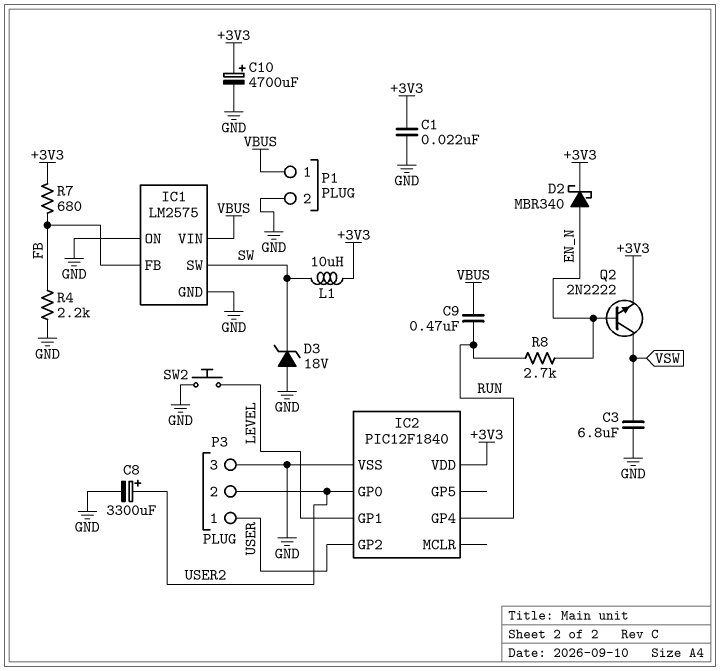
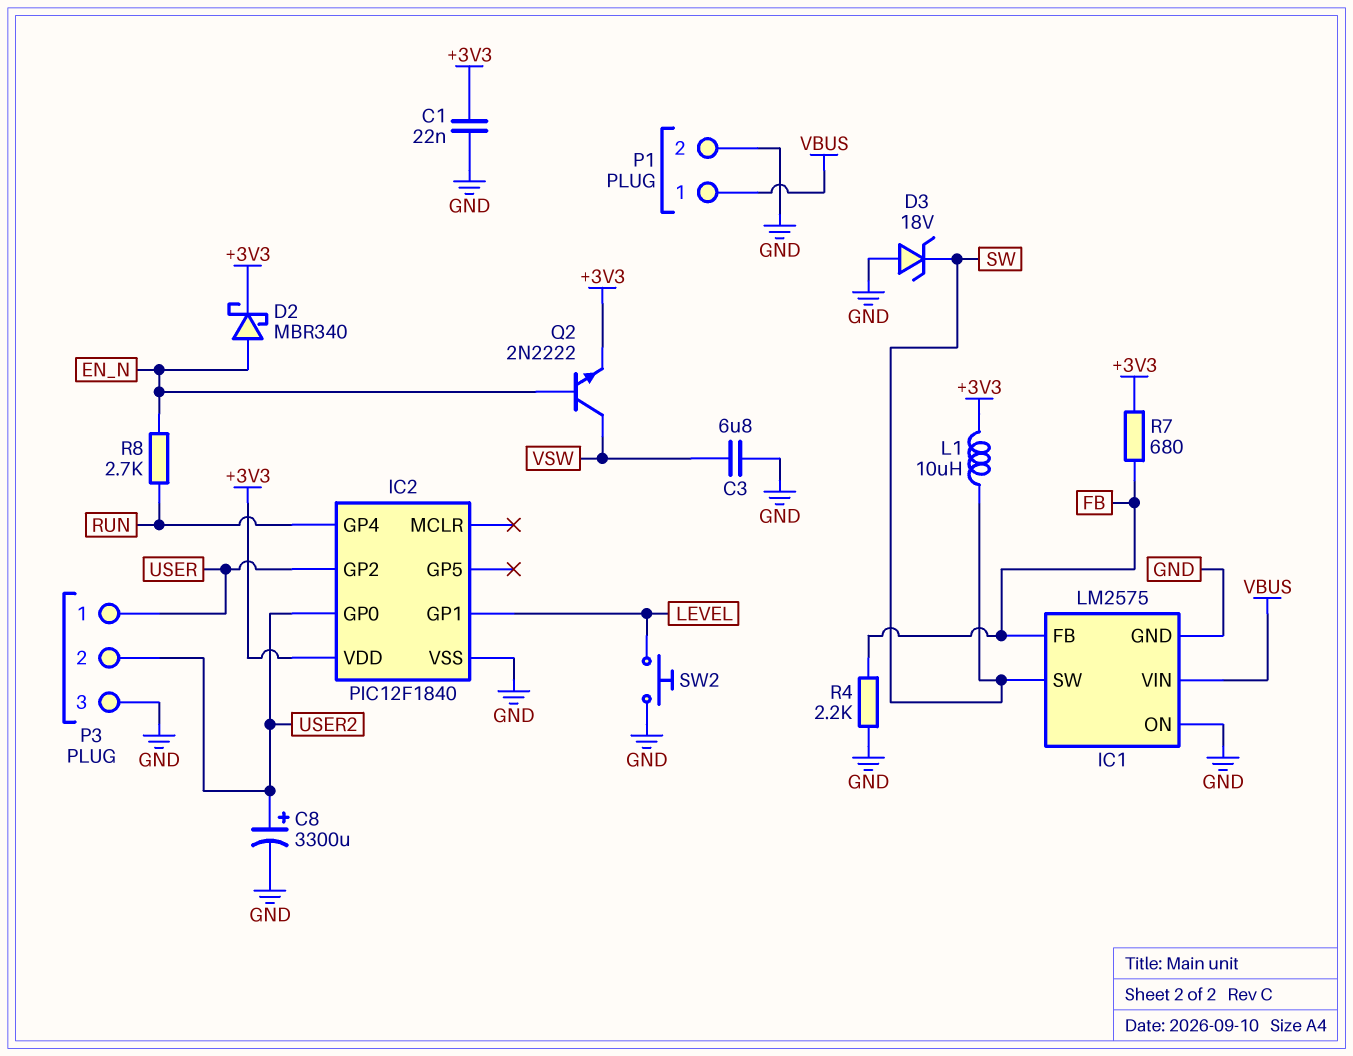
C9: 470nF (RUN, VBUS) -> none
C10: 4700uF (plus +3V3, minus GND) -> none

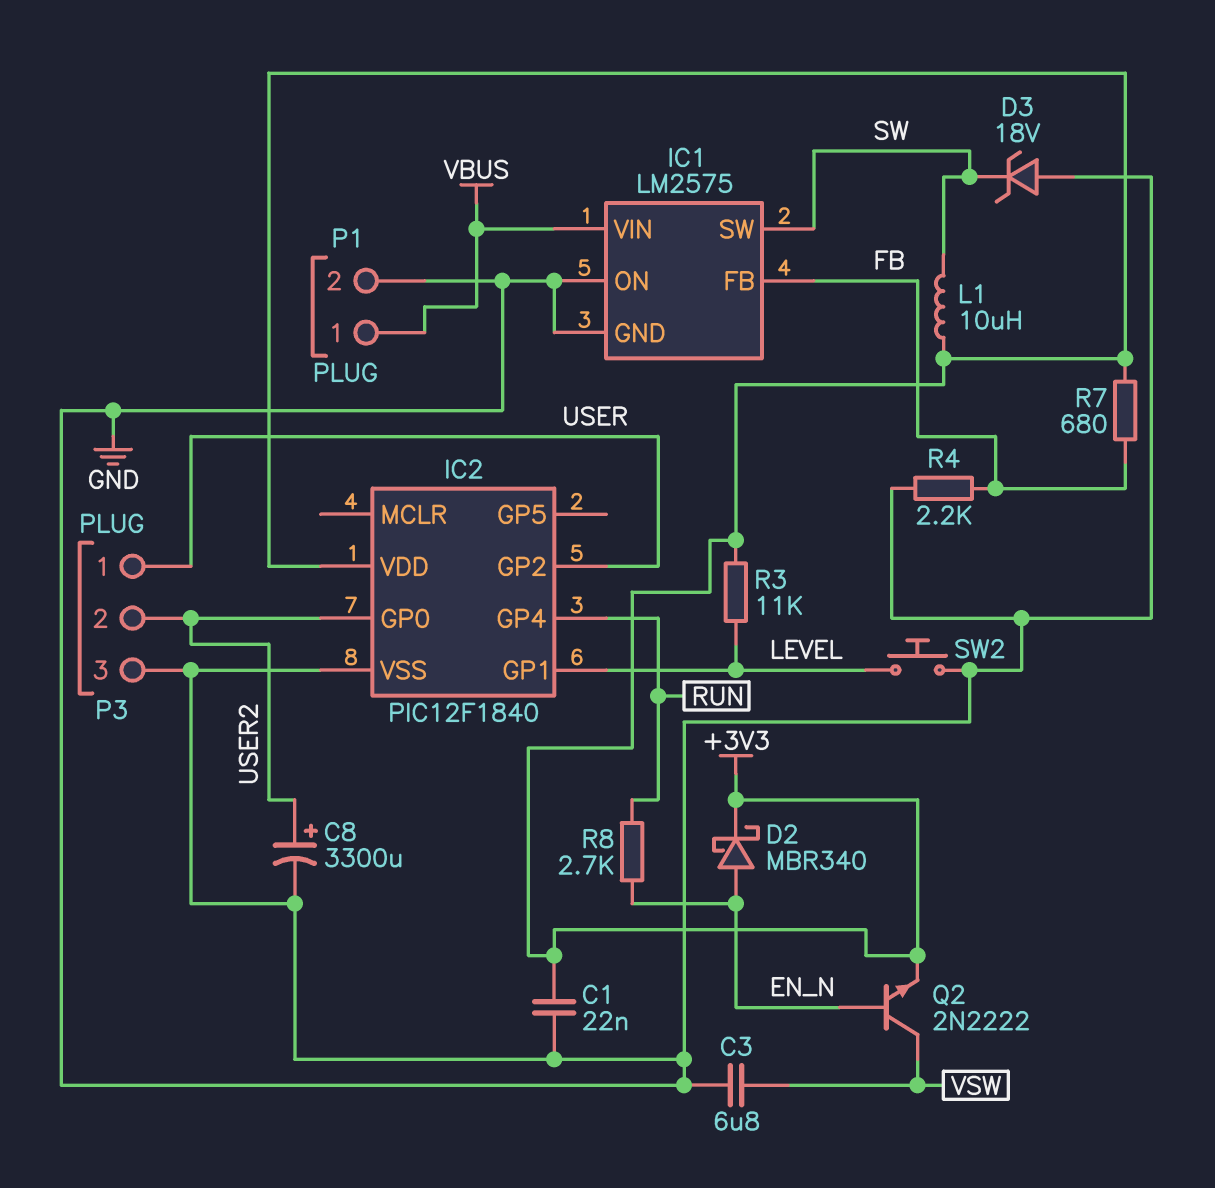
R3: none -> 11k (+3V3, LEVEL)

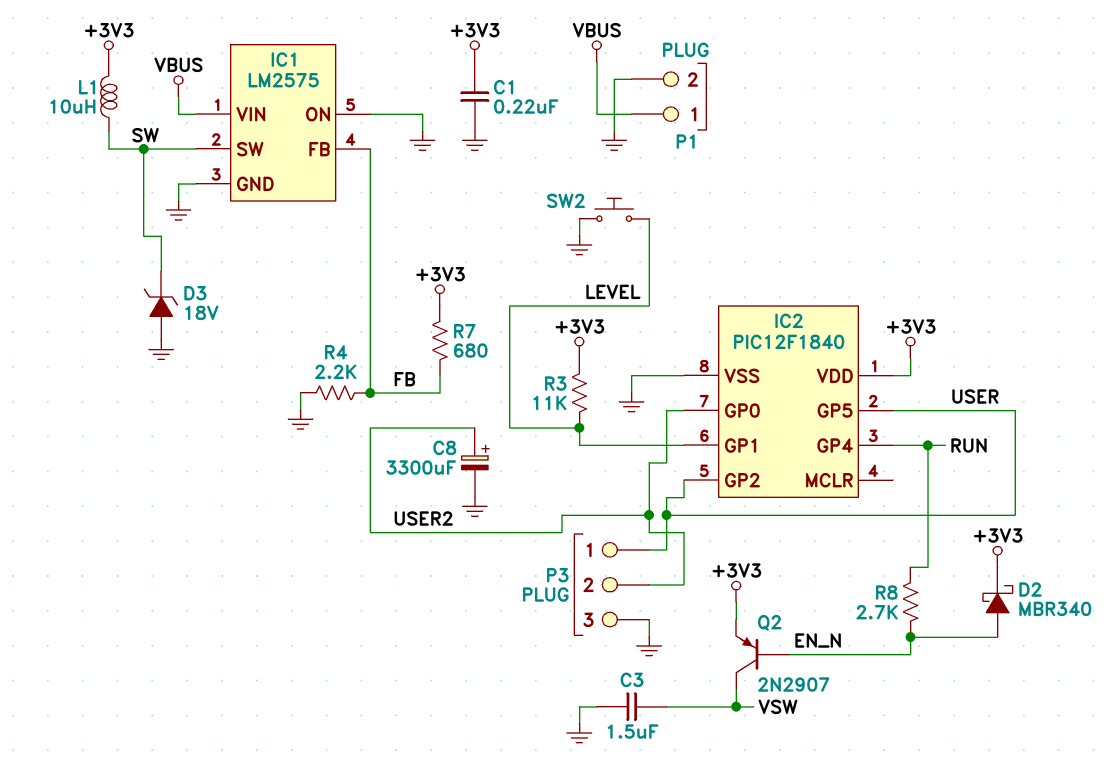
C1: 22nF (+3V3, GND) -> 220nF (+3V3, GND)
C3: 6.8uF (GND, VSW) -> 1.5uF (GND, VSW)
IC2 pin GP5: none -> USER
Q2: NPN 2N2222 (B EN_N, C VSW, E +3V3) -> PNP 2N2907 (B EN_N, C VSW, E +3V3)

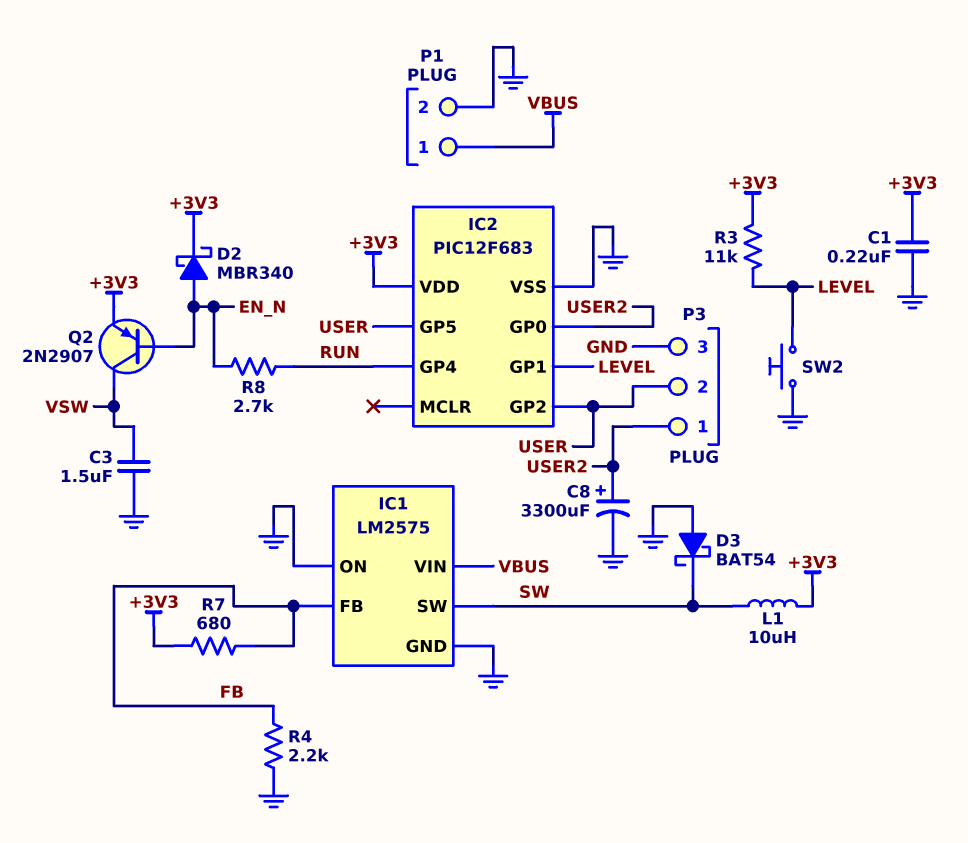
D3: zener 18V (A GND, K SW) -> schottky BAT54 (A GND, K SW)
IC2: PIC12F1840 -> PIC12F683
P3 pin 1: USER -> USER2
P3 pin 2: USER2 -> USER

